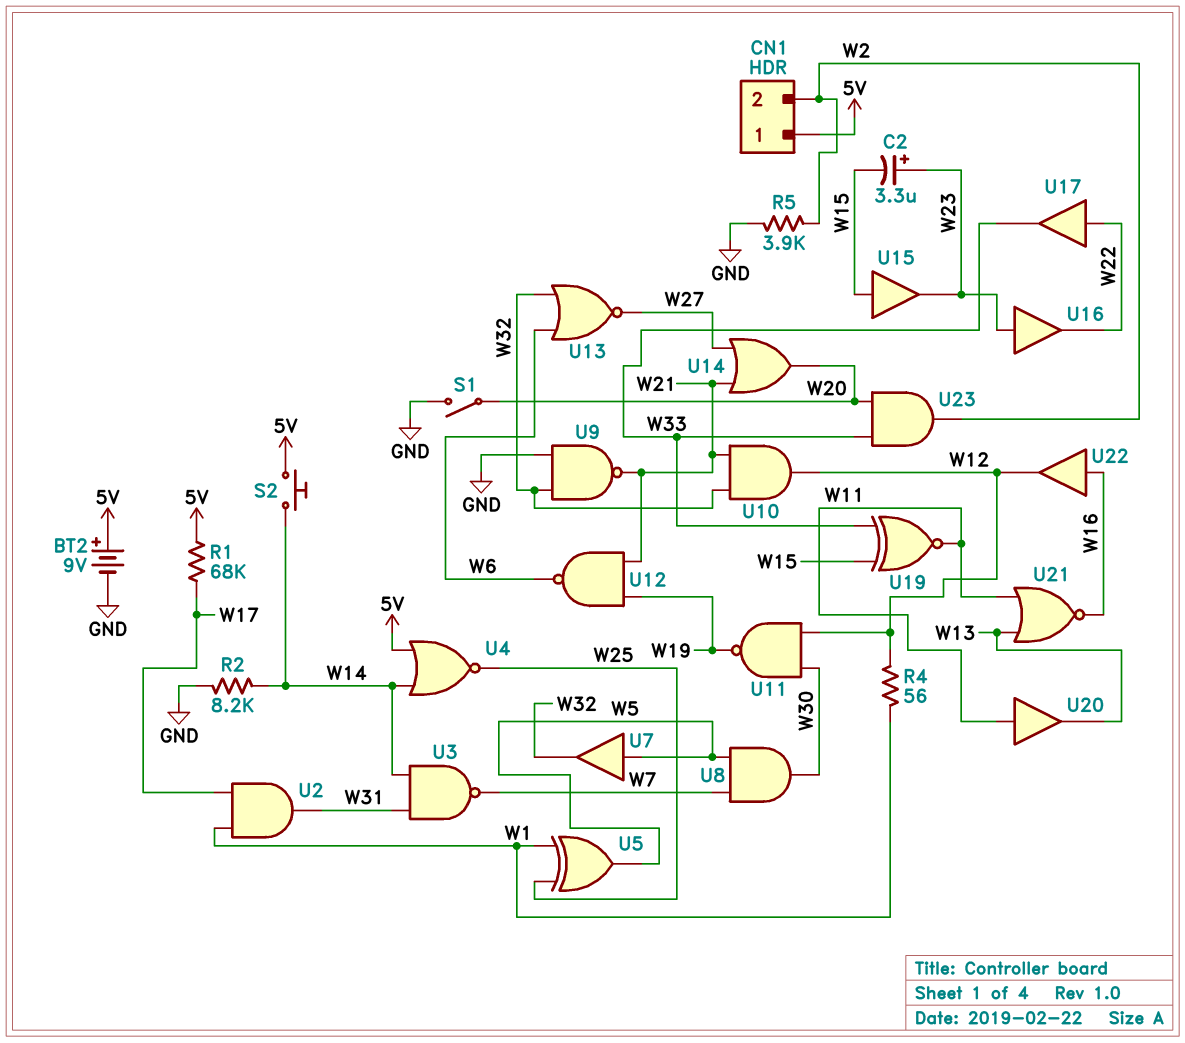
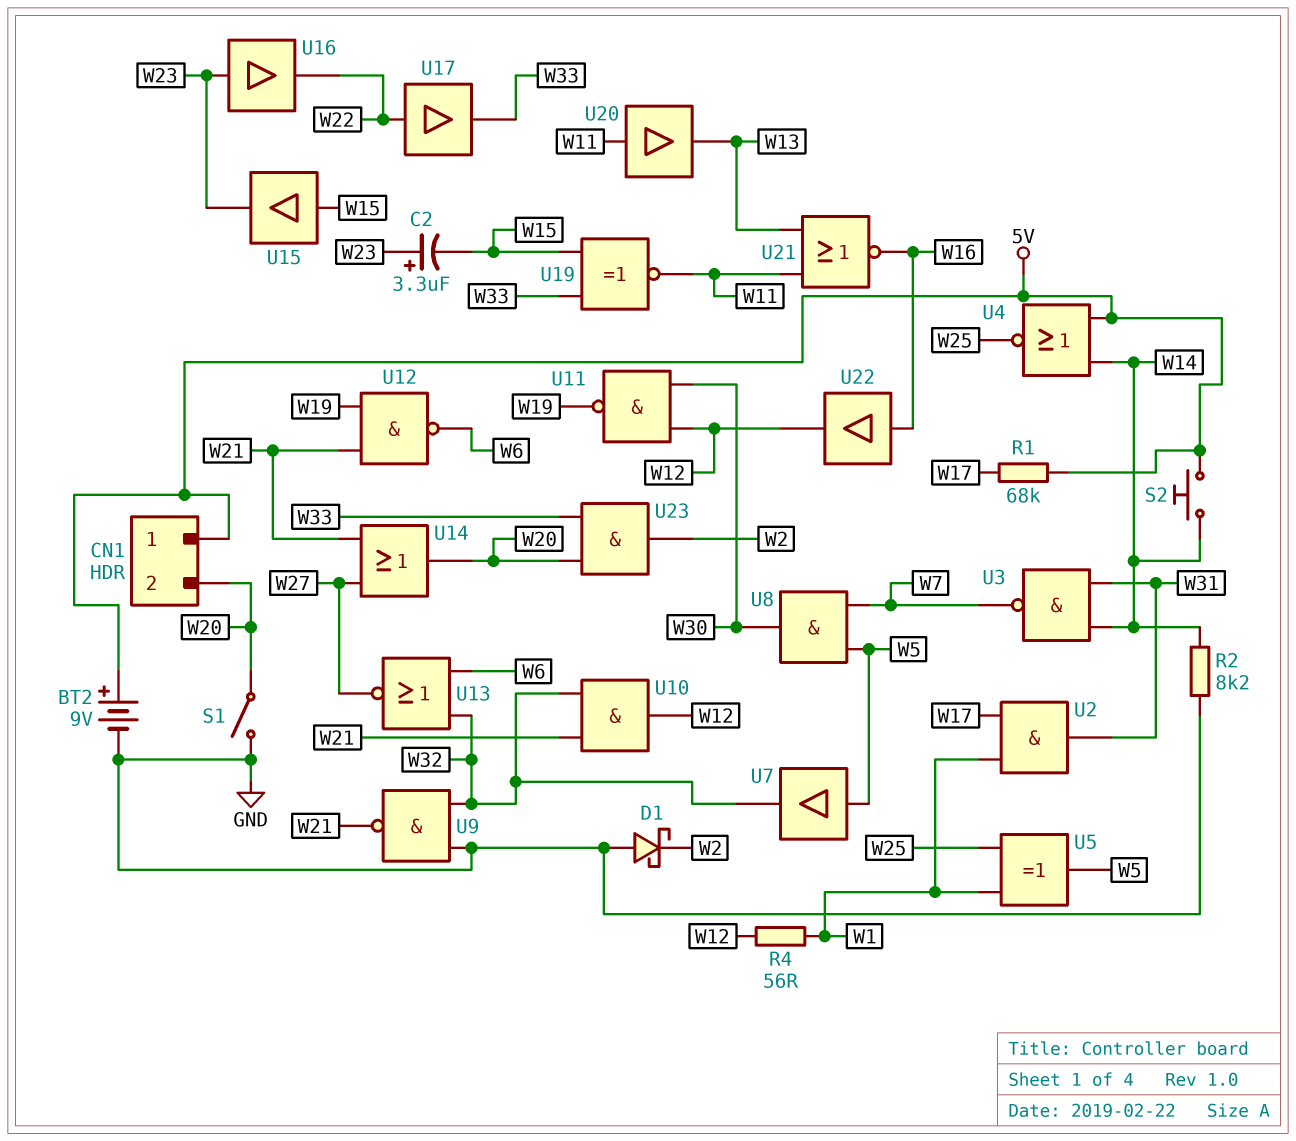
CN1 pin 2: W2 -> W20
D1: none -> schottky (A GND, K W2)
R5: 3.9k (GND, W2) -> none

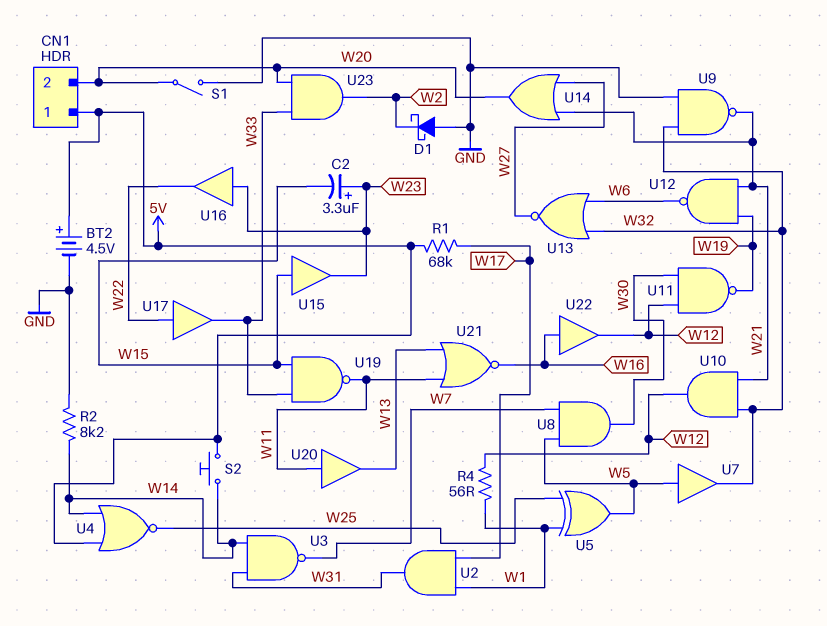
BT2: 9V (plus 5V, minus GND) -> 4.5V (plus 5V, minus GND)
U19: XNOR (in W15, in W33, out W11) -> NAND (in W15, in W33, out W11)

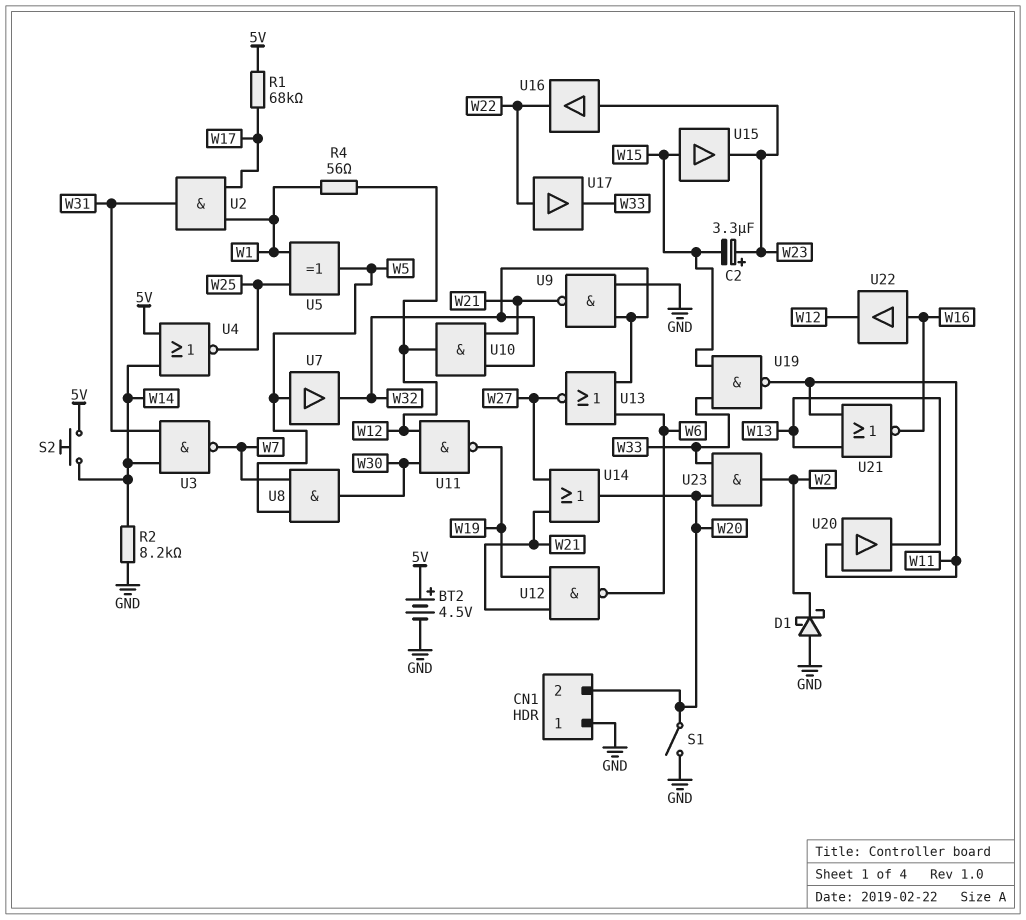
CN1 pin 1: 5V -> GND

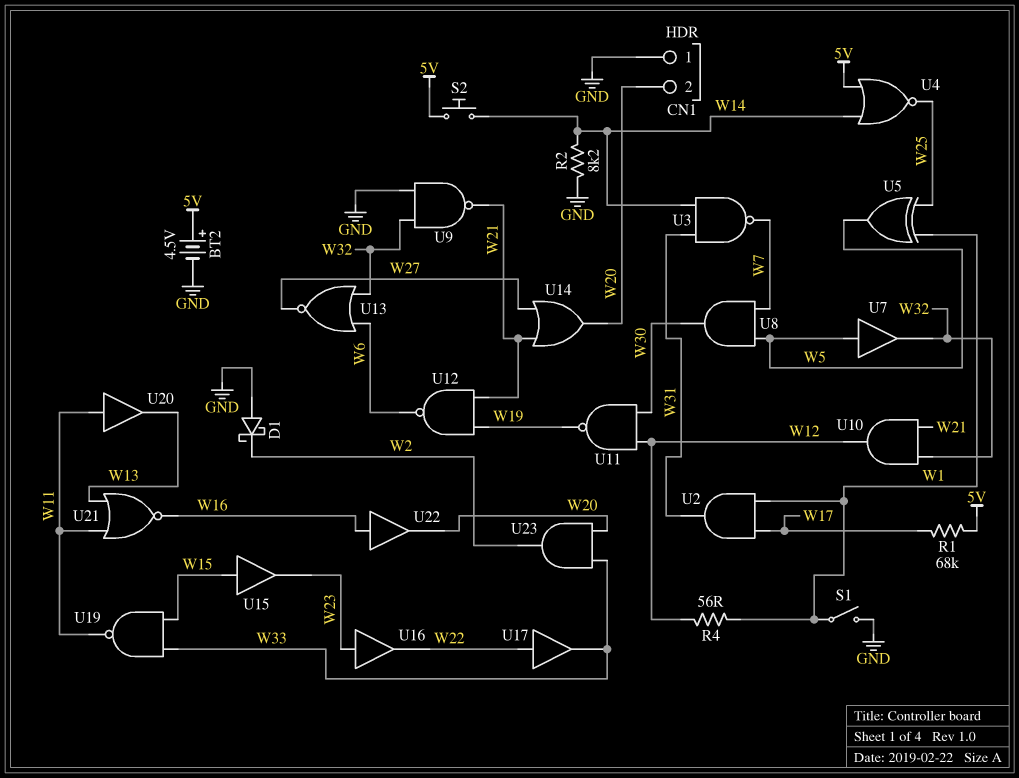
C2: 3.3uF (plus W23, minus W15) -> none
S1: switch (GND, W20) -> switch (GND, W1)
U22: buffer (in W16, out W12) -> buffer (in W16, out W20)

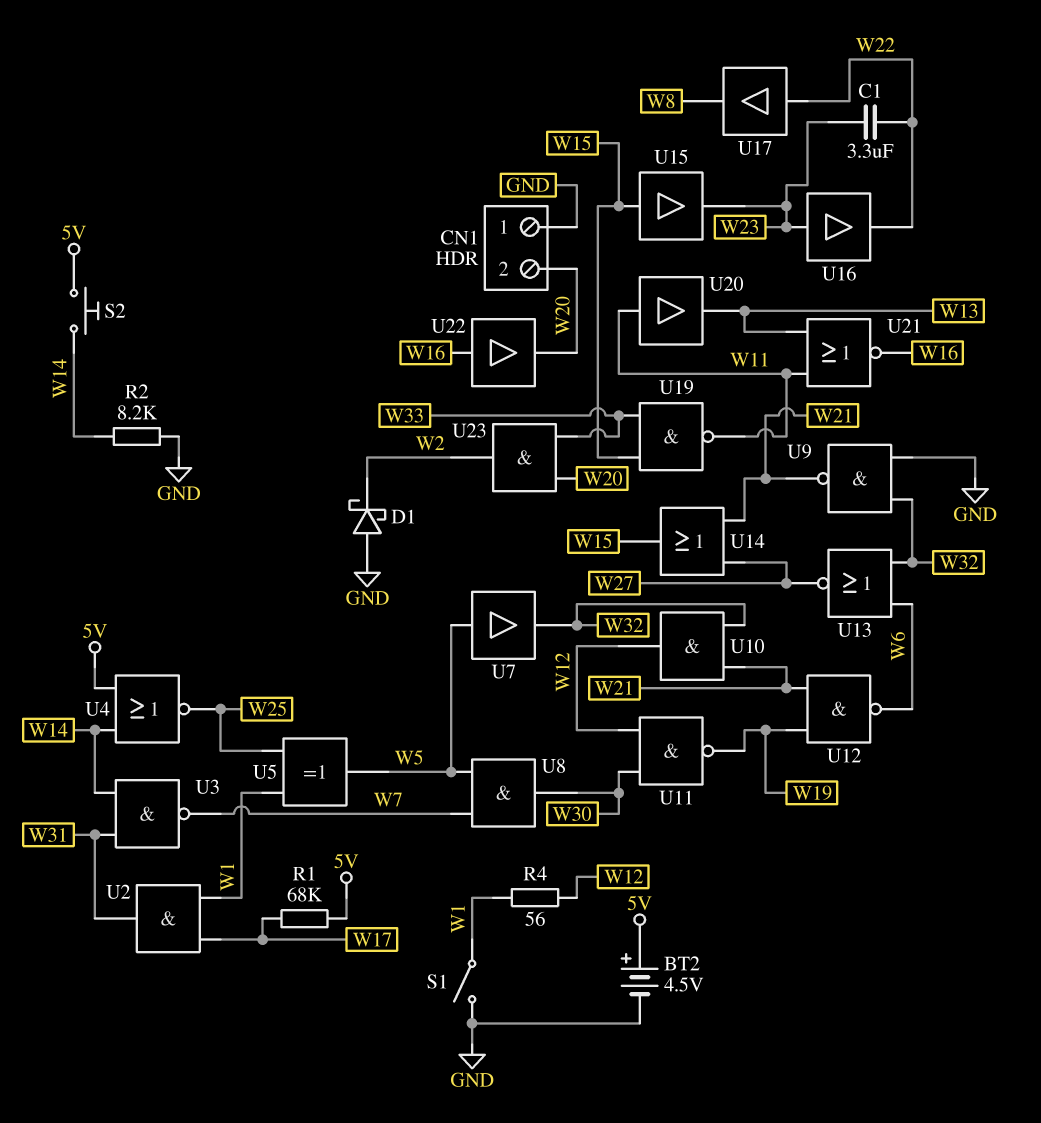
C1: none -> 3.3uF (W22, W23)
U14: OR (in W21, in W27, out W20) -> OR (in W21, in W27, out W15)
U17: buffer (in W22, out W33) -> buffer (in W22, out W8)

